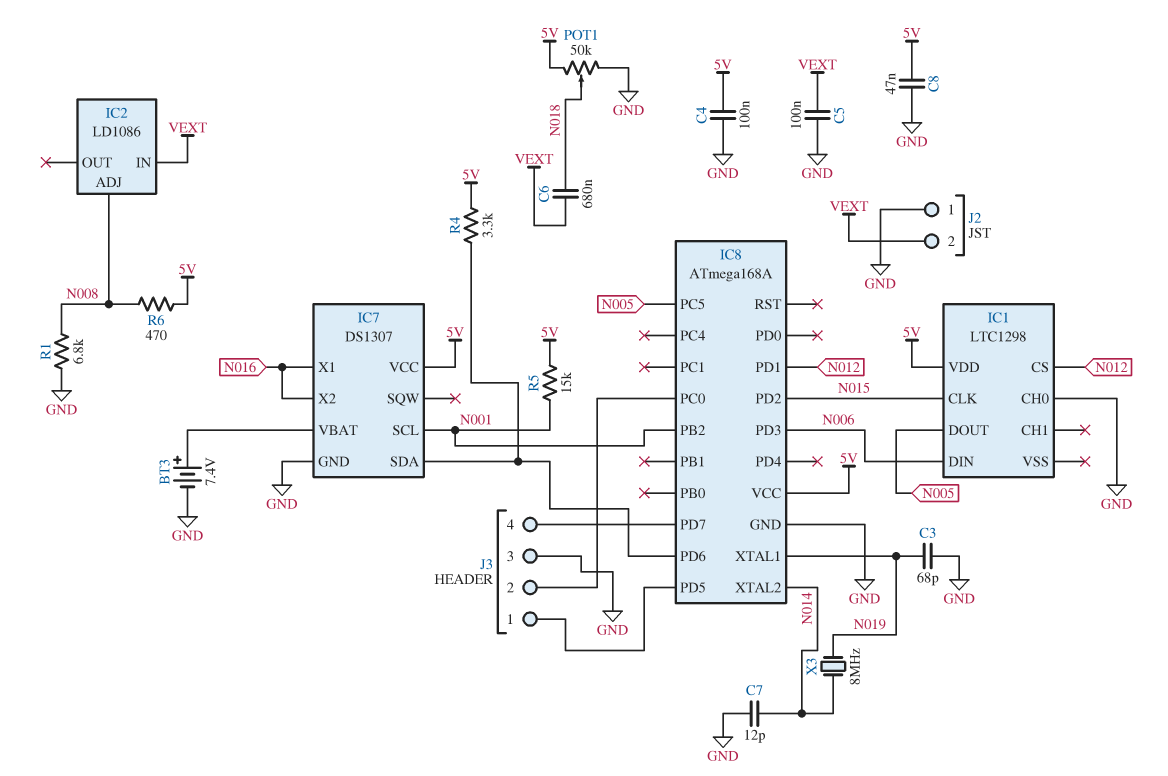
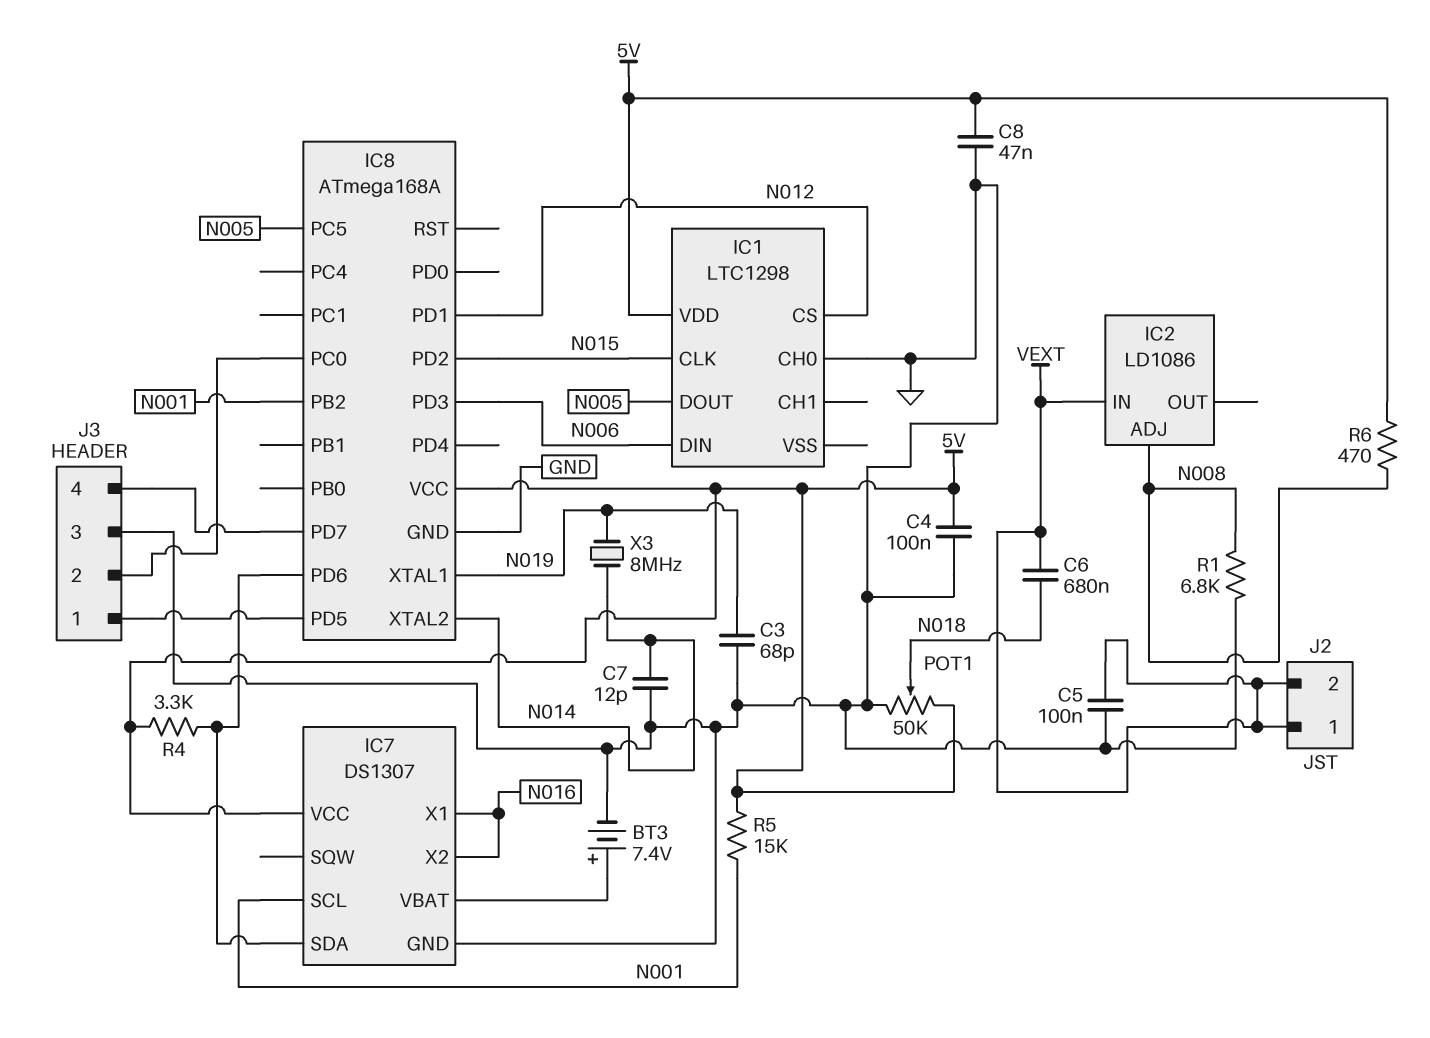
J2 pin 1: GND -> VEXT

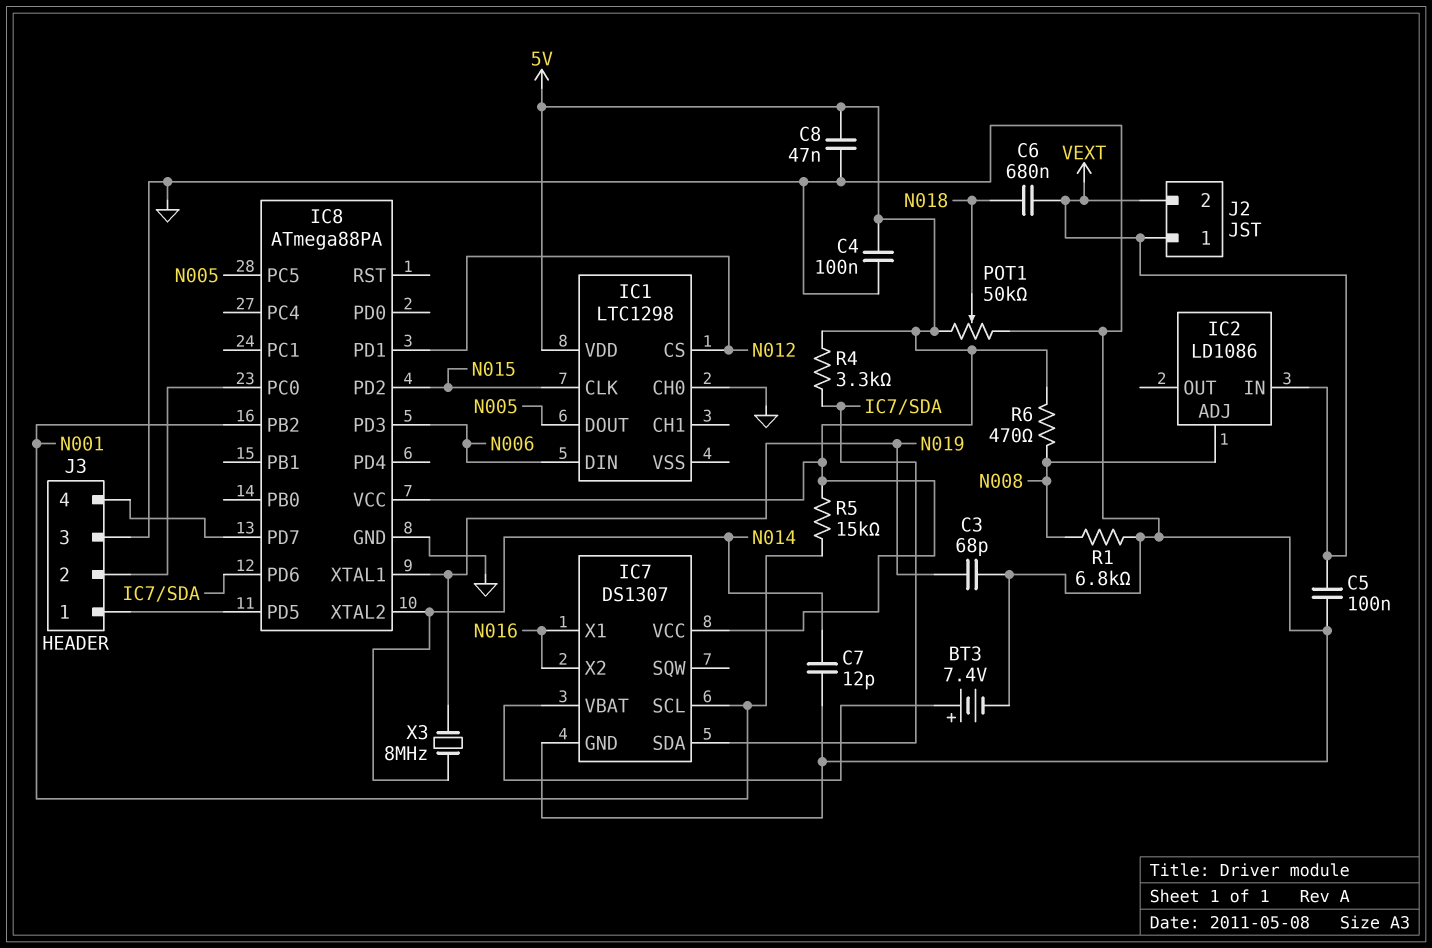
IC8: ATmega168A -> ATmega88PA

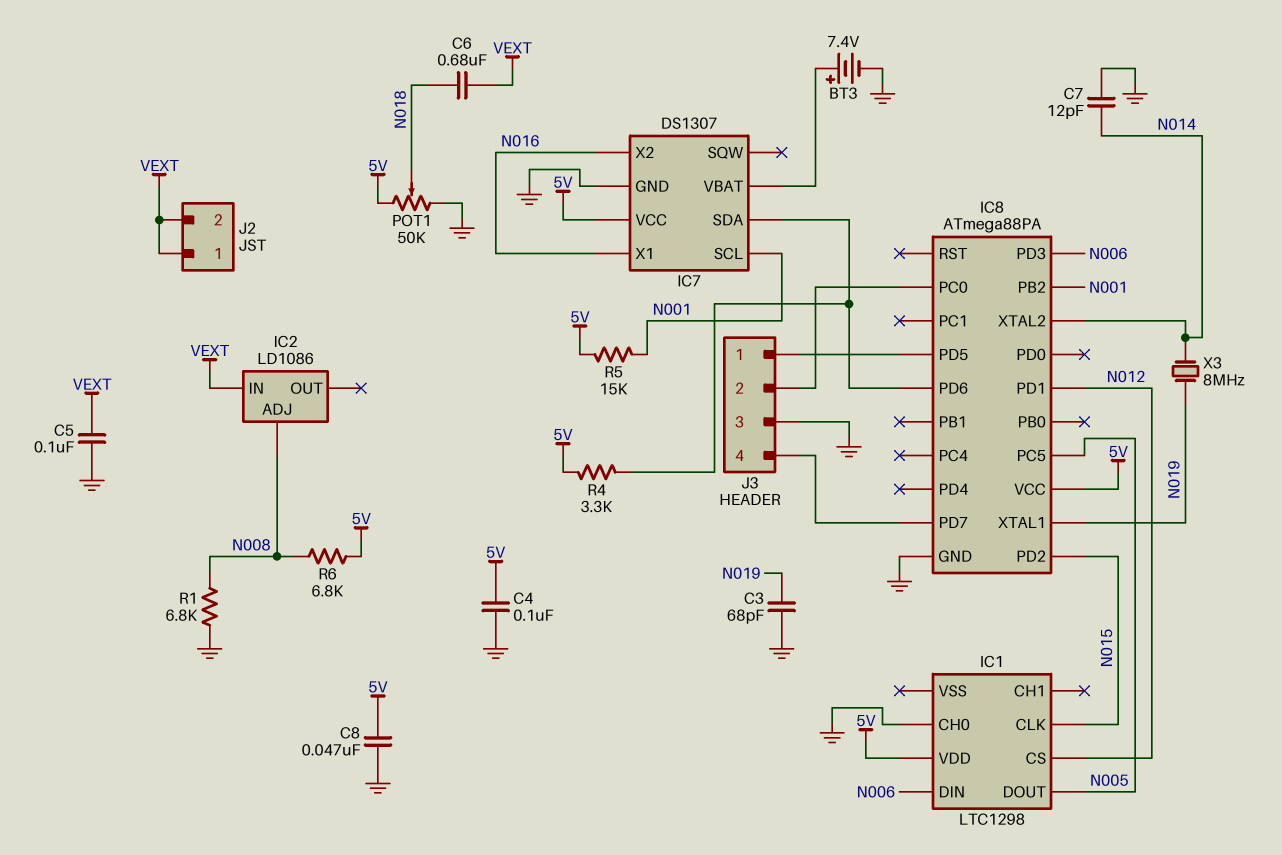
R6: 470 (5V, N008) -> 6.8k (5V, N008)

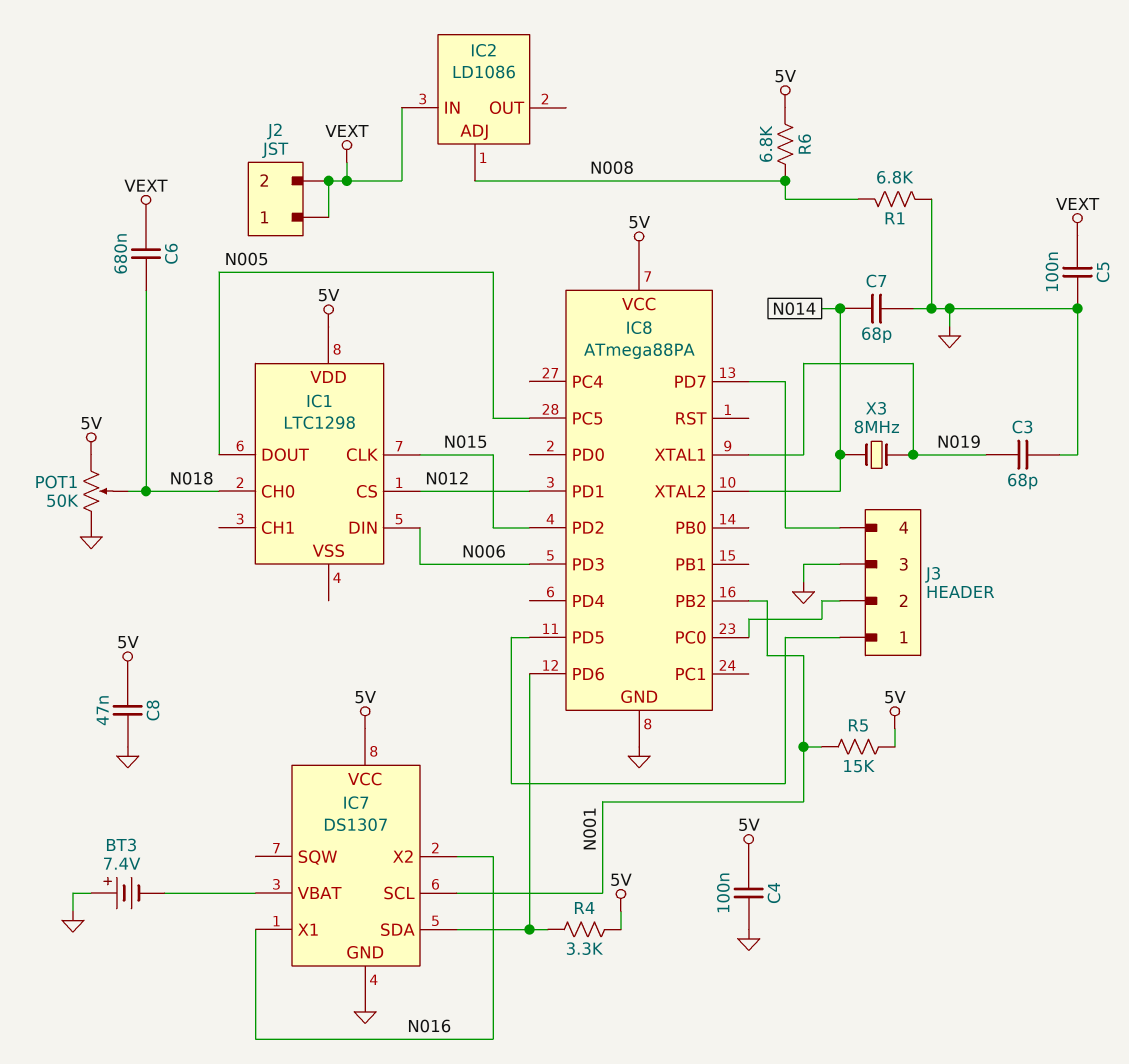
BT3: 7.4V (plus IC7/VBAT, minus GND) -> 7.4V (plus GND, minus IC7/VBAT)
C7: 12pF (GND, N014) -> 68pF (GND, N014)
IC1 pin CH0: GND -> N018

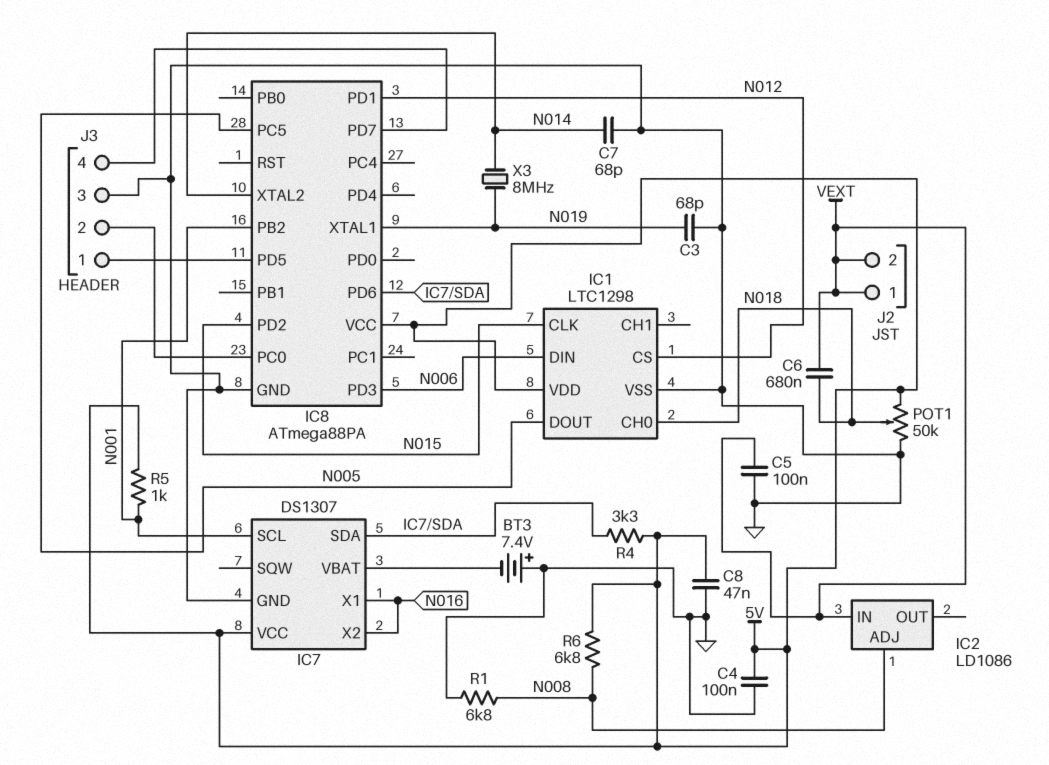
IC1 pin VSS: none -> GND
R5: 15k (5V, N001) -> 1k (5V, N001)

